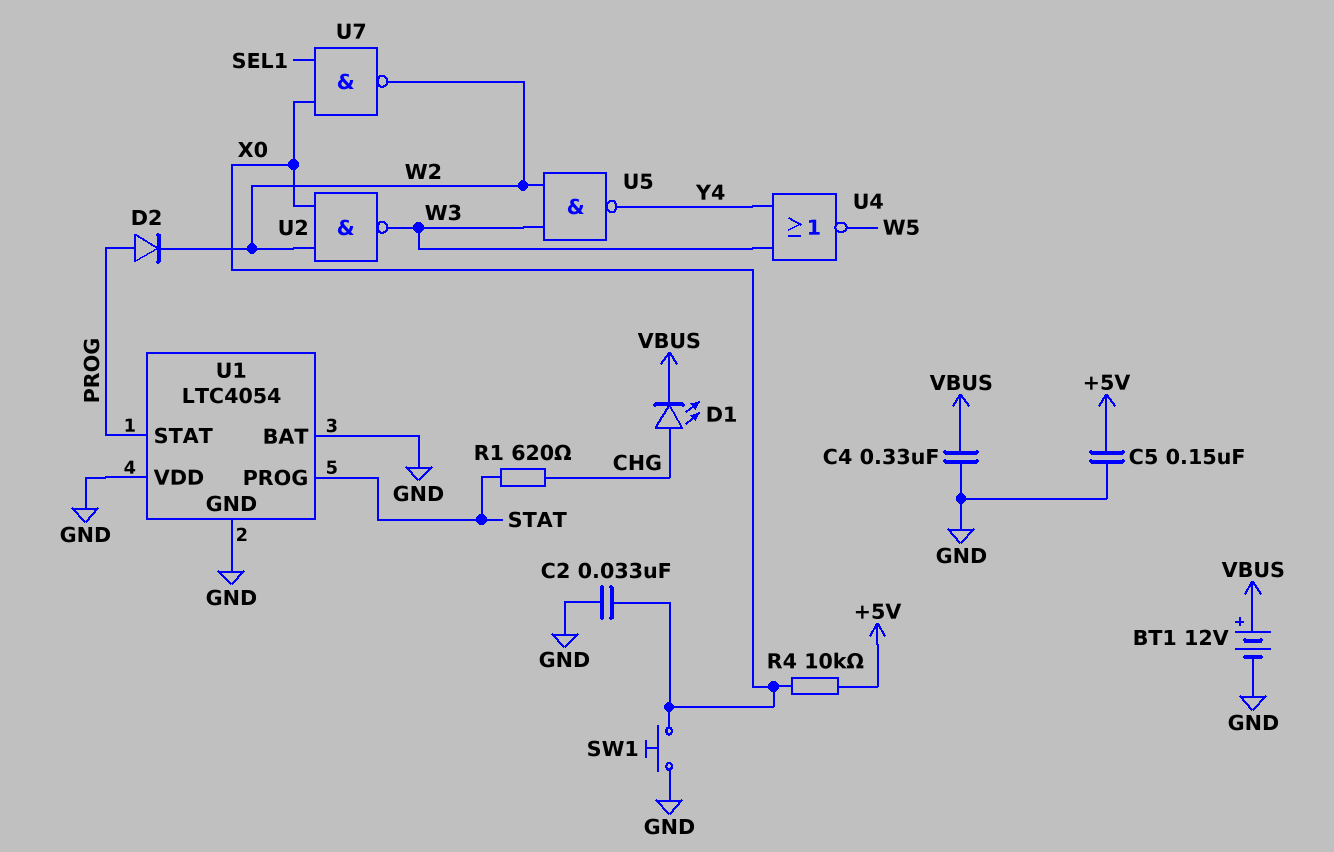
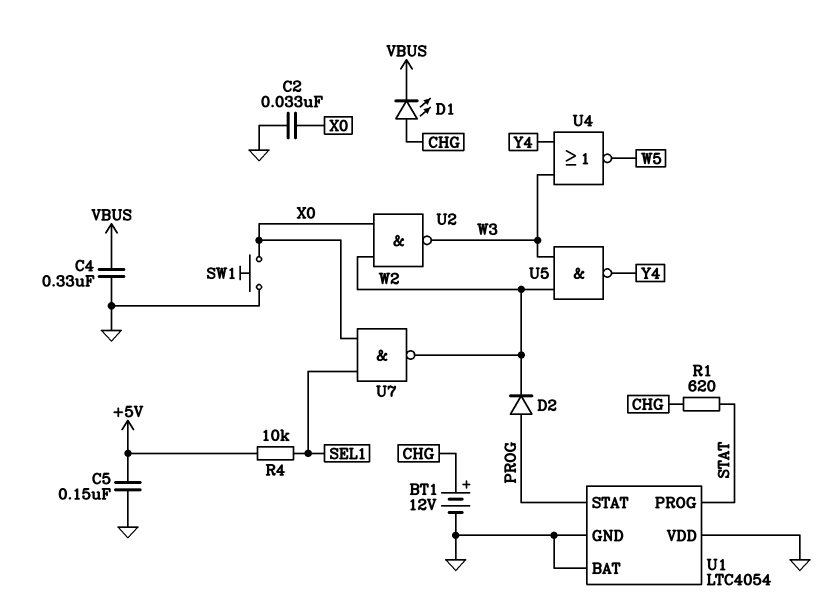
BT1: 12V (plus VBUS, minus GND) -> 12V (plus CHG, minus GND)
R4: 10k (+5V, X0) -> 10k (+5V, SEL1)

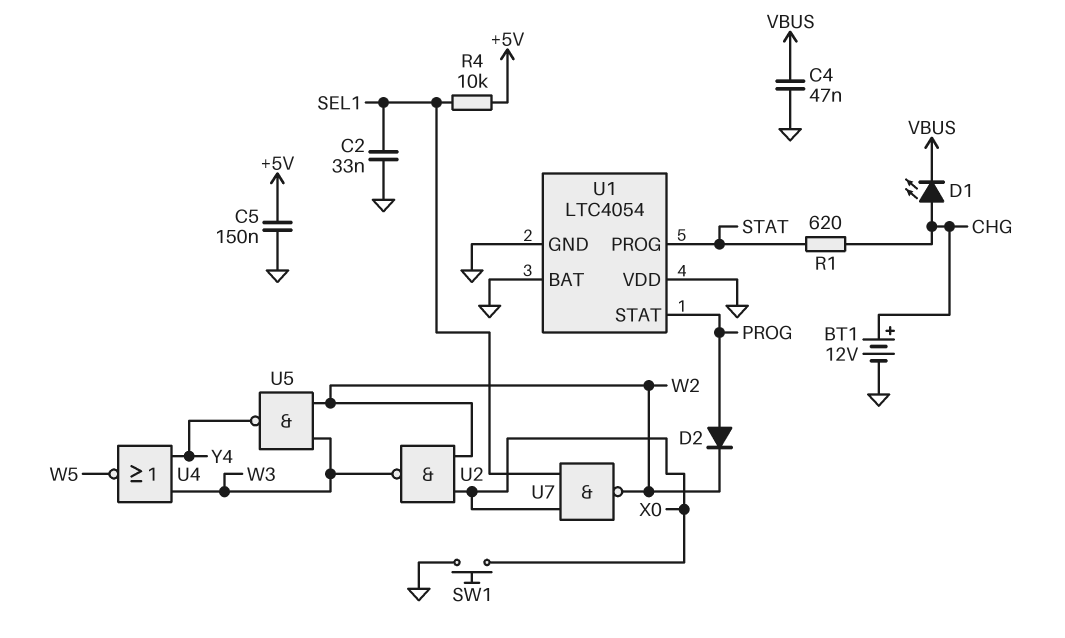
C2: 33nF (GND, X0) -> 33nF (GND, SEL1)
C4: 330nF (GND, VBUS) -> 47nF (GND, VBUS)

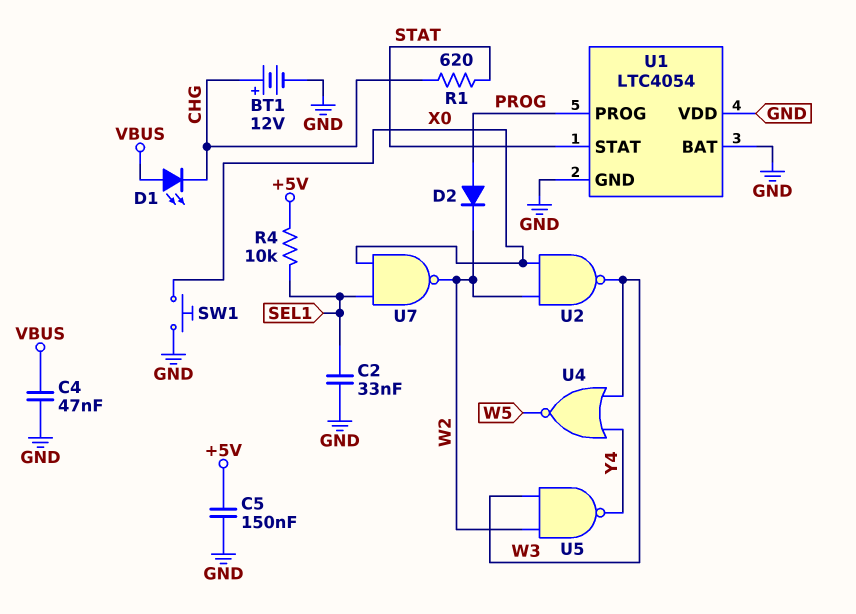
D1: LED (A CHG, K VBUS) -> LED (A VBUS, K CHG)
U1 pin PROG: STAT -> PROG
U1 pin STAT: PROG -> STAT

